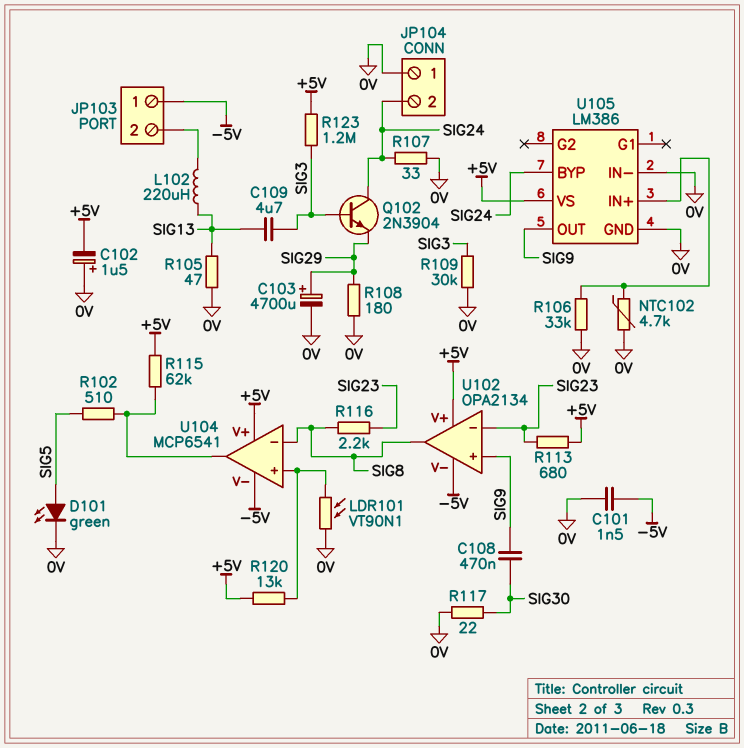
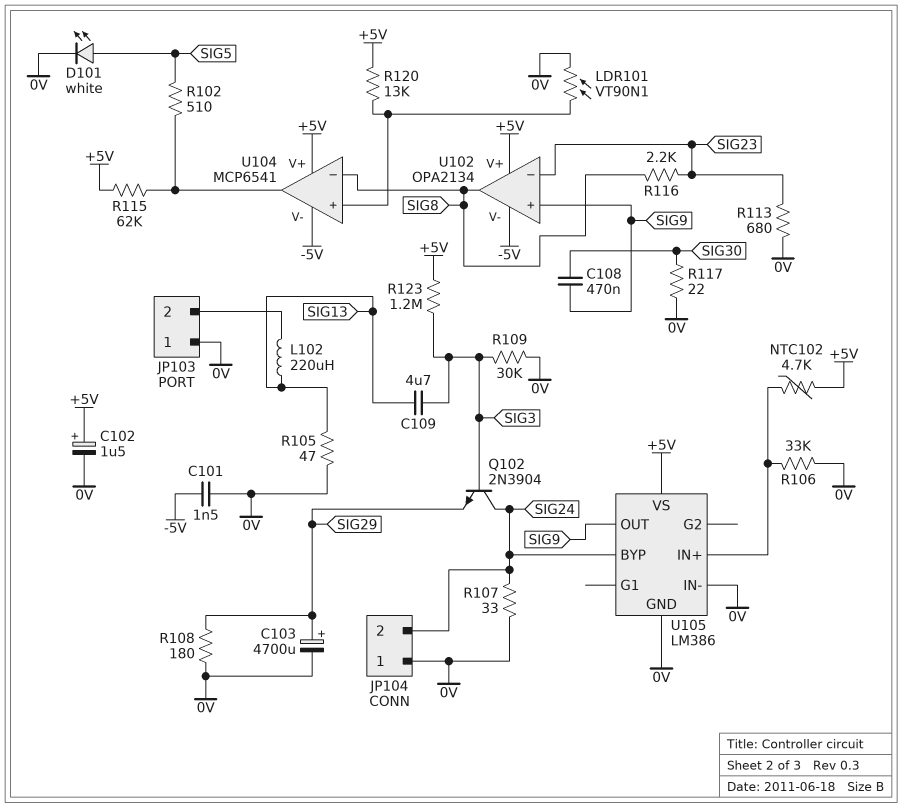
C102: 1.5uF (plus 0V, minus +5V) -> 1.5uF (plus +5V, minus 0V)
D101: LED green (A SIG5, K 0V) -> LED white (A SIG5, K 0V)
JP103 pin 1: -5V -> 0V
NTC102: 4.7k (0V, U105/IN+) -> 4.7k (+5V, U105/IN+)
R113: 680 (+5V, SIG23) -> 680 (0V, SIG23)

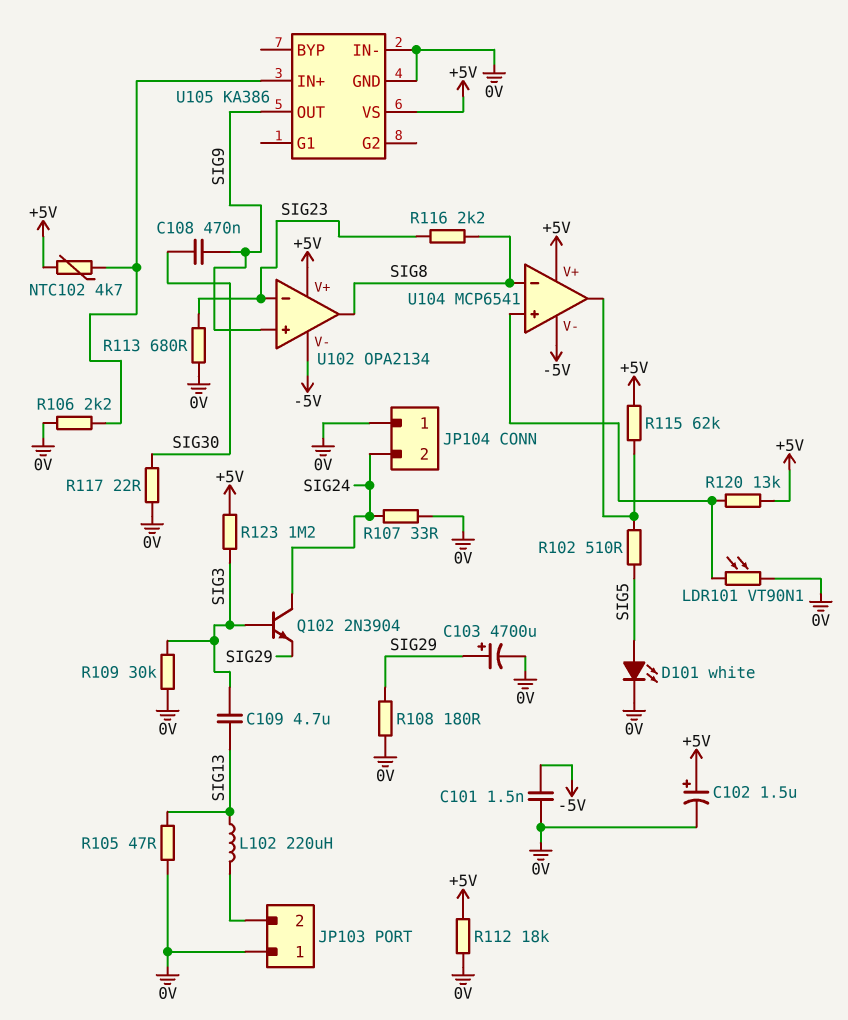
R106: 33k (0V, U105/IN+) -> 2.2k (0V, U105/IN+)
R112: none -> 18k (+5V, 0V)
U105: LM386 -> KA386
U105 pin BYP: SIG24 -> none

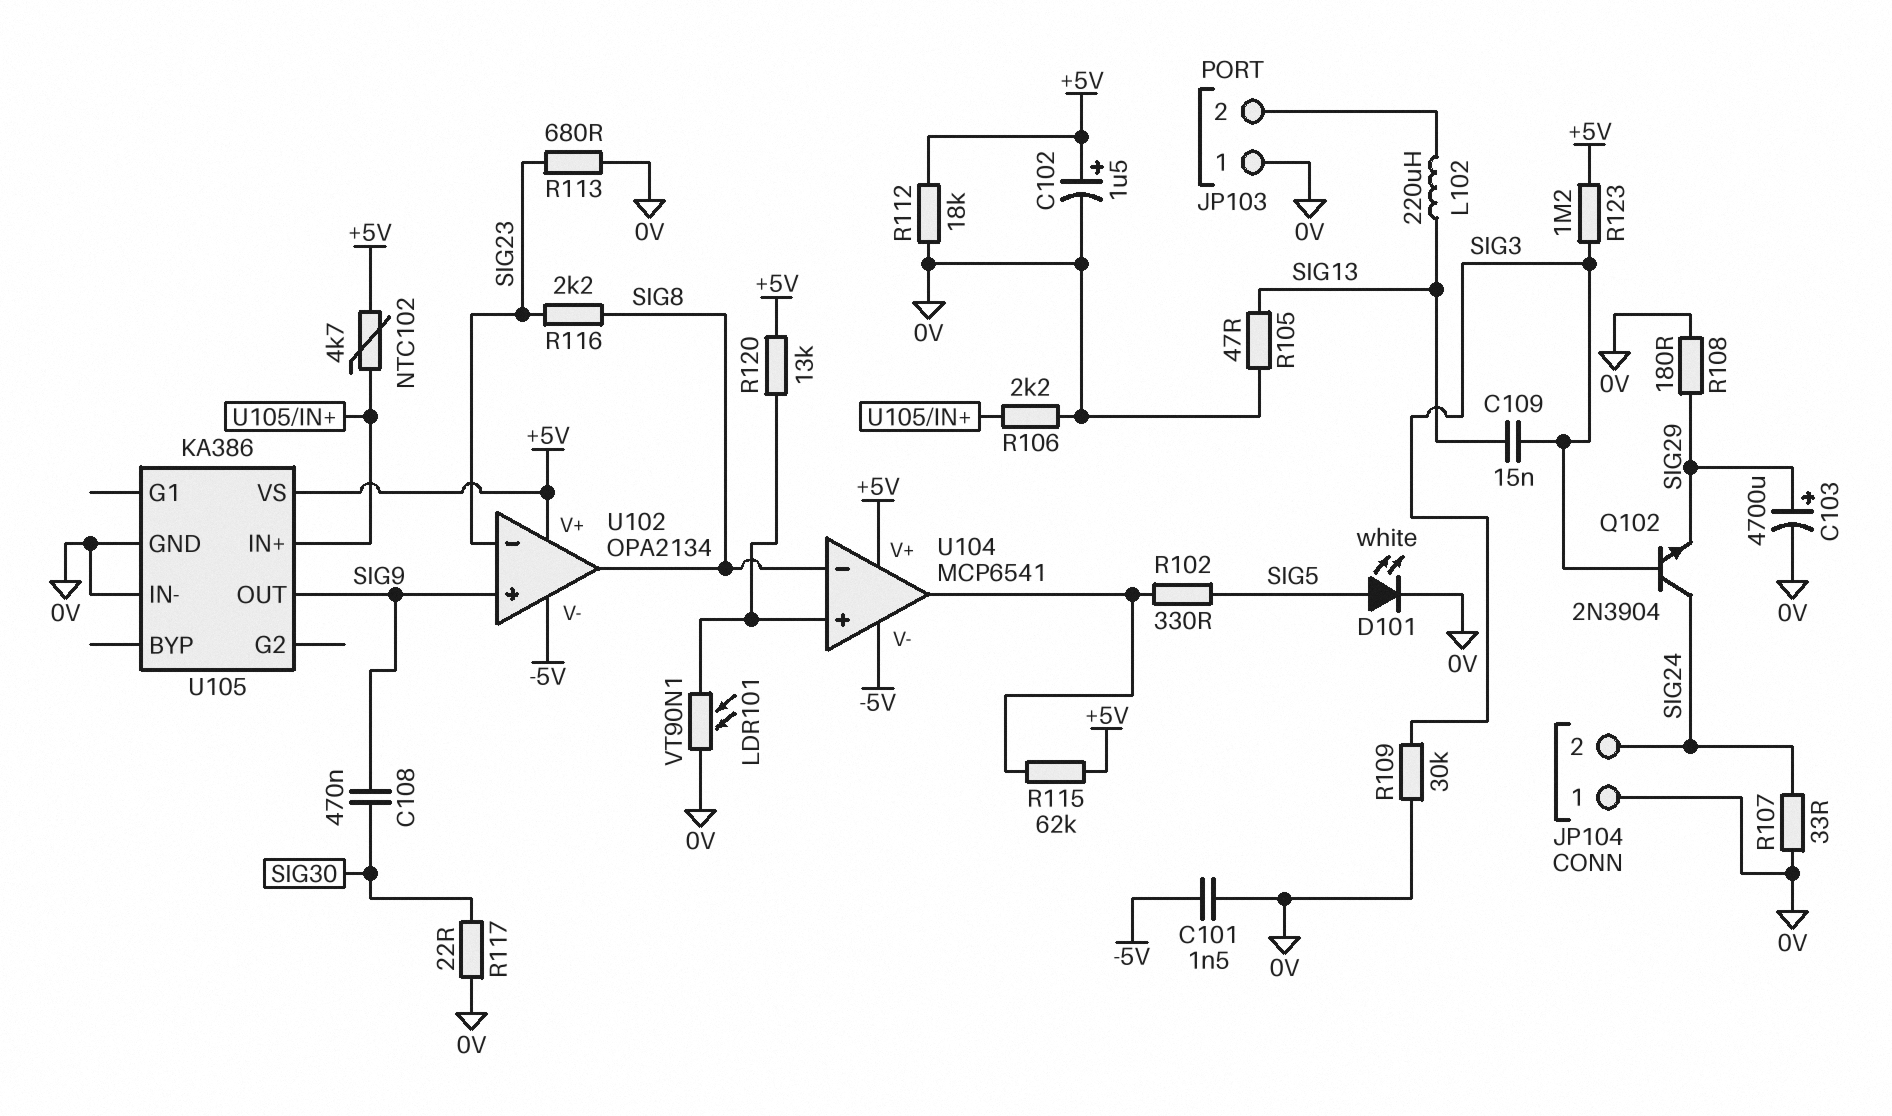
C109: 4.7uF (SIG3, SIG13) -> 15nF (SIG3, SIG13)
R102: 510 (SIG5, U104/out) -> 330 (SIG5, U104/out)

